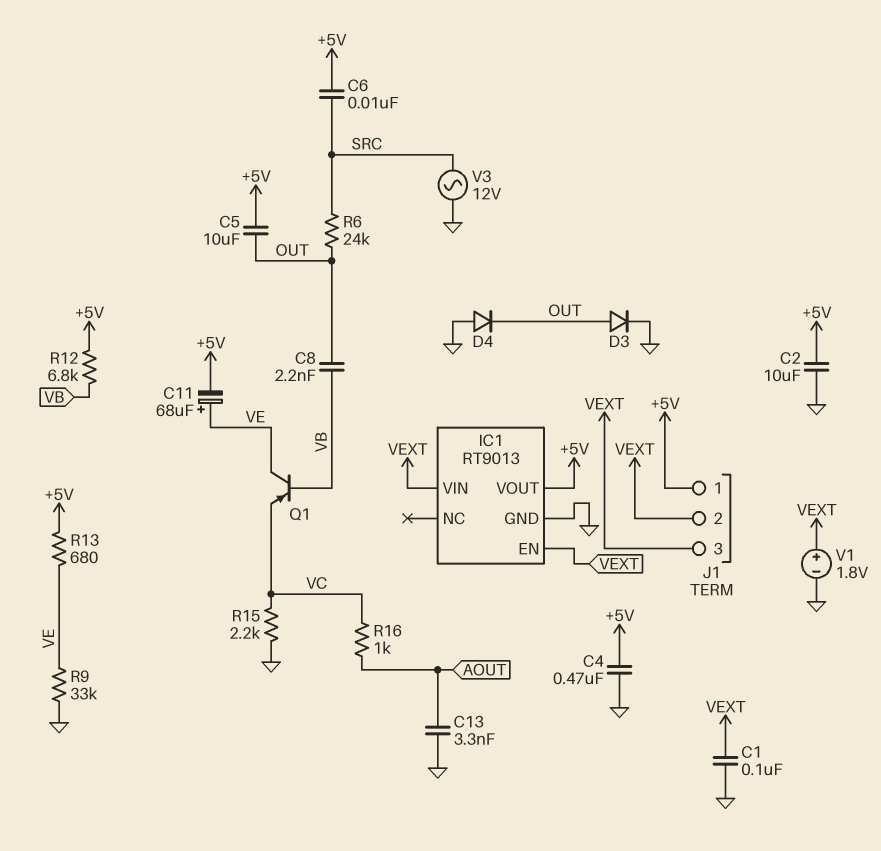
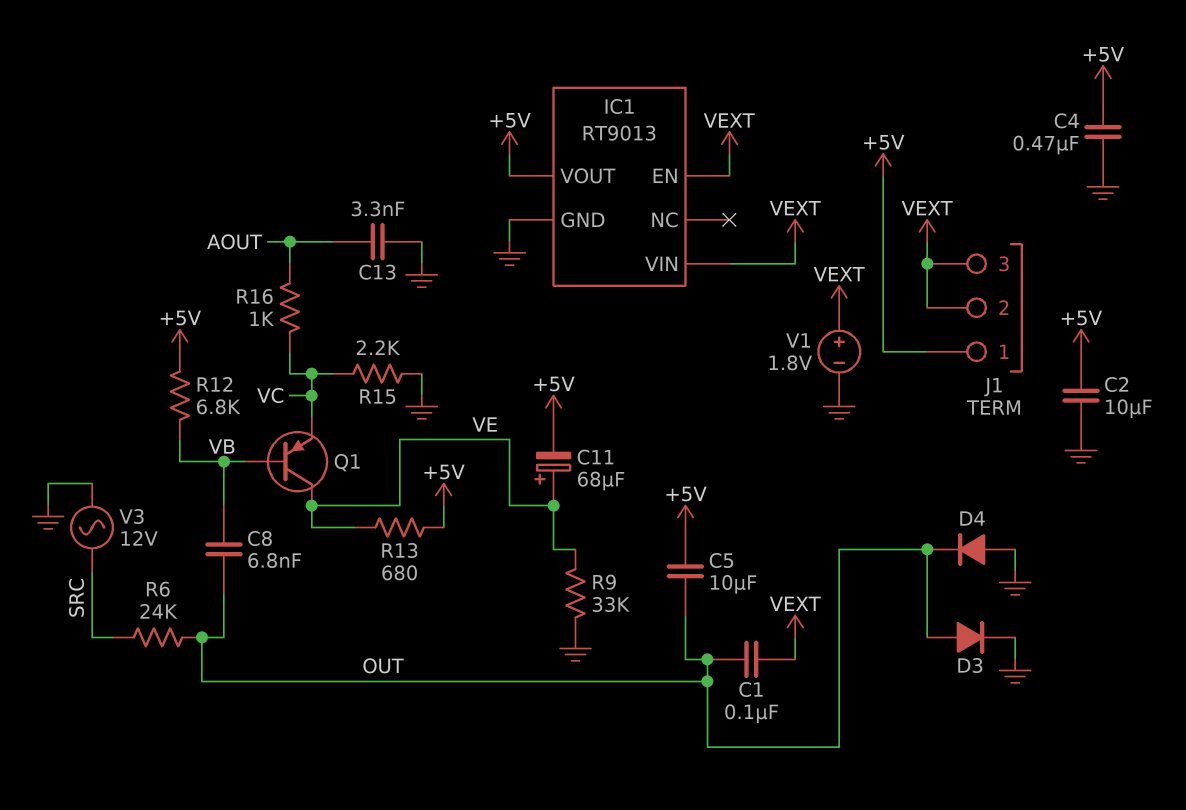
C1: 100nF (GND, VEXT) -> 100nF (OUT, VEXT)
C6: 10nF (+5V, SRC) -> none
C8: 2.2nF (OUT, VB) -> 6.8nF (OUT, VB)

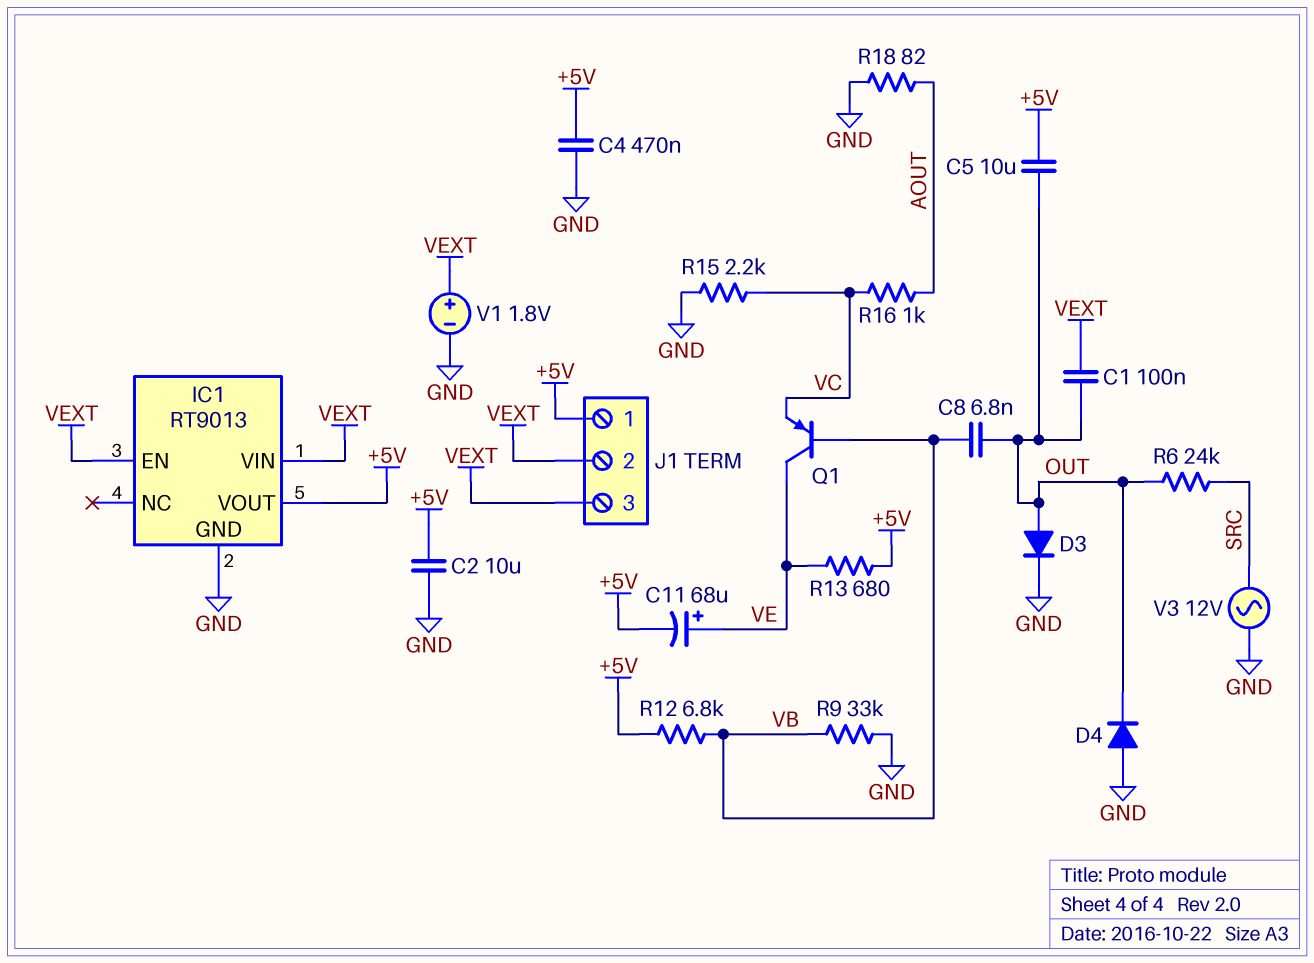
C13: 3.3nF (AOUT, GND) -> none
R9: 33k (GND, VE) -> 33k (GND, VB)
R18: none -> 82 (AOUT, GND)

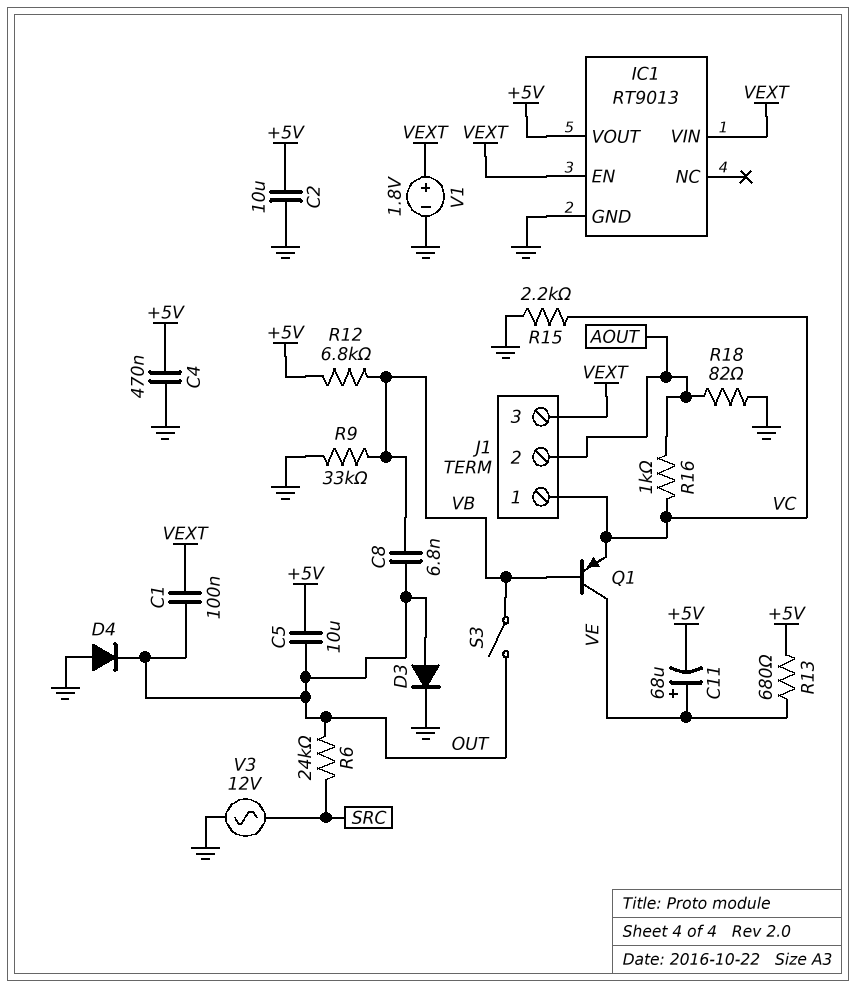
J1 pin 1: +5V -> VC
J1 pin 2: VEXT -> AOUT
S3: none -> switch (OUT, VB)

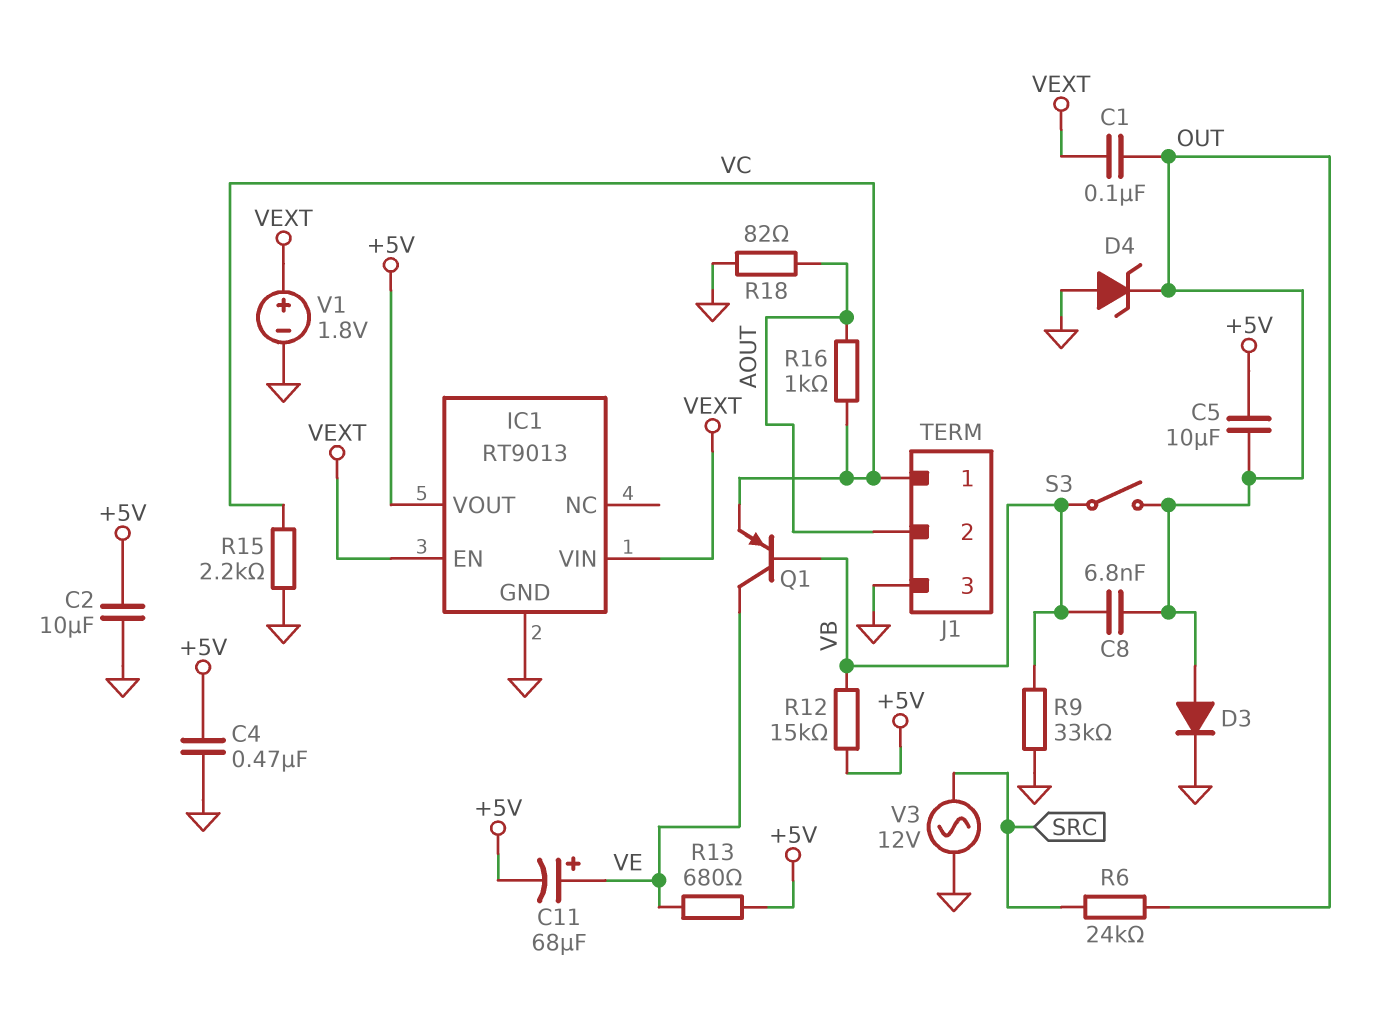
D4: diode (A GND, K OUT) -> zener (A GND, K OUT)
J1 pin 3: VEXT -> GND
R12: 6.8k (+5V, VB) -> 15k (+5V, VB)

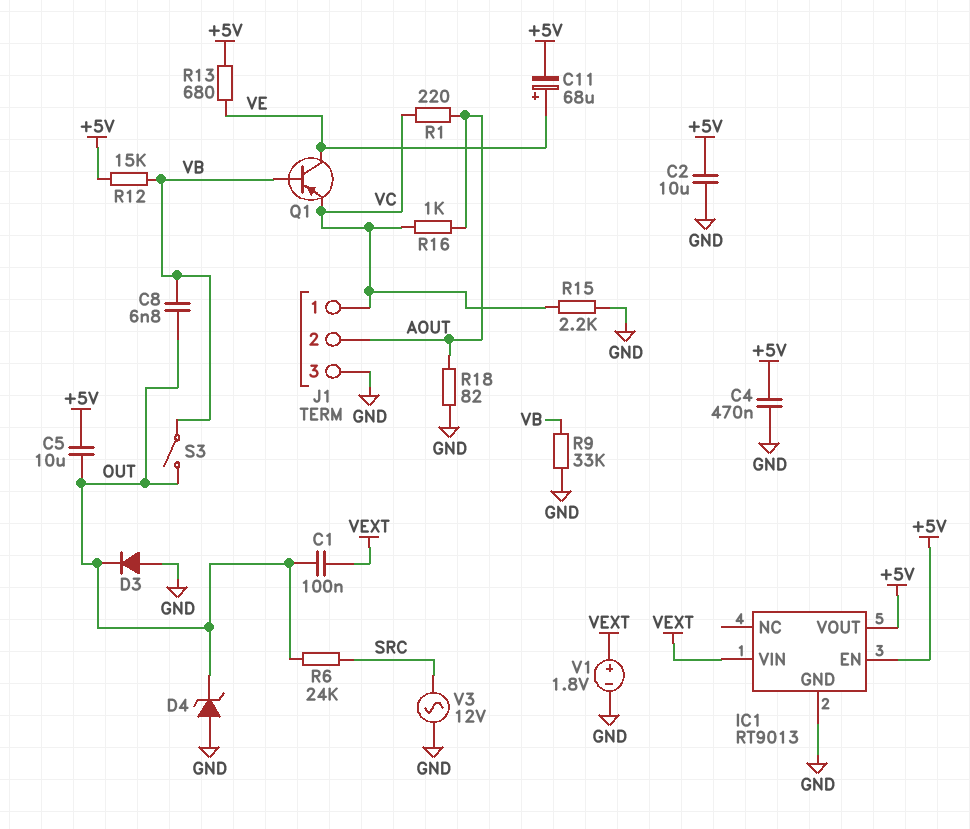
D3: diode (A OUT, K GND) -> diode (A GND, K OUT)
IC1 pin EN: VEXT -> +5V
R1: none -> 220 (AOUT, VC)

